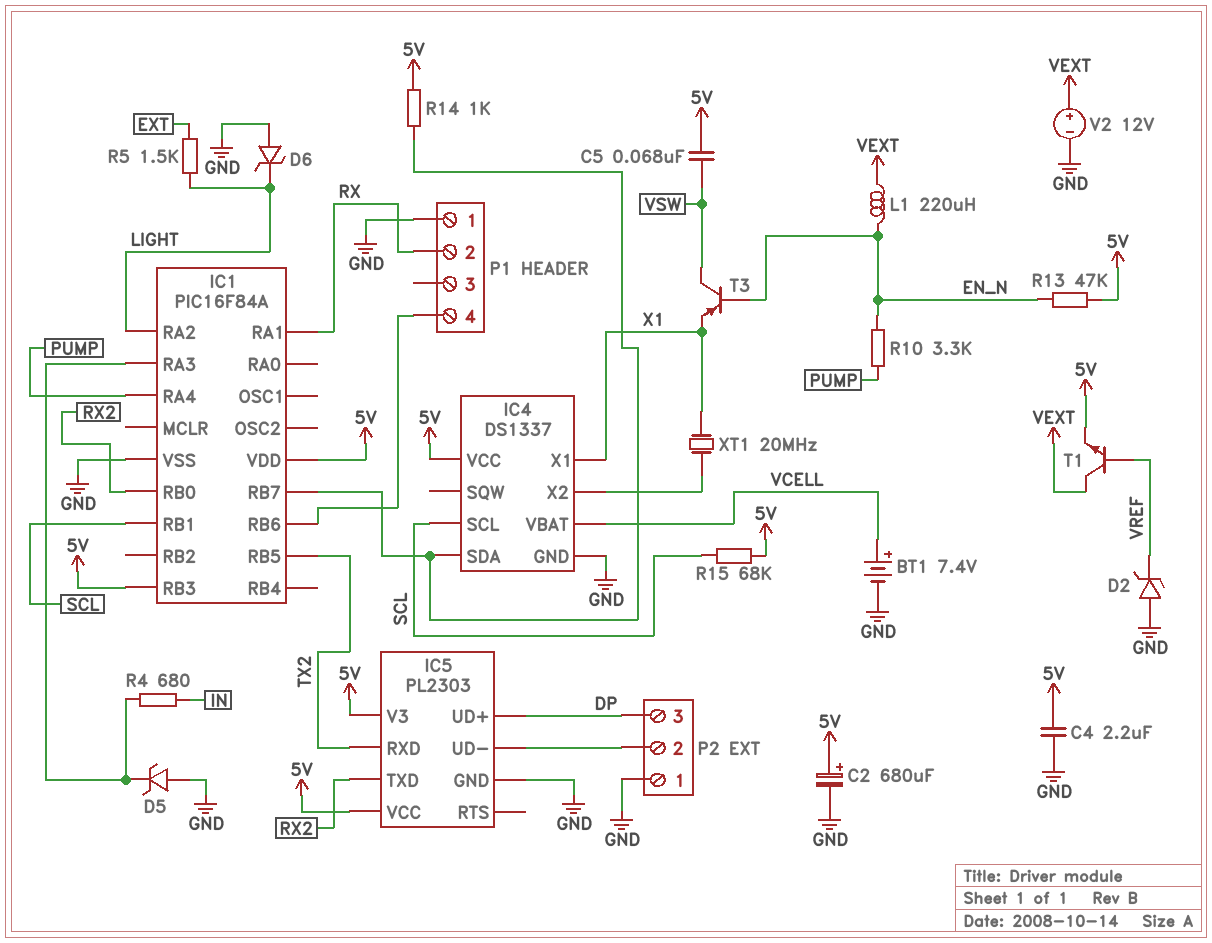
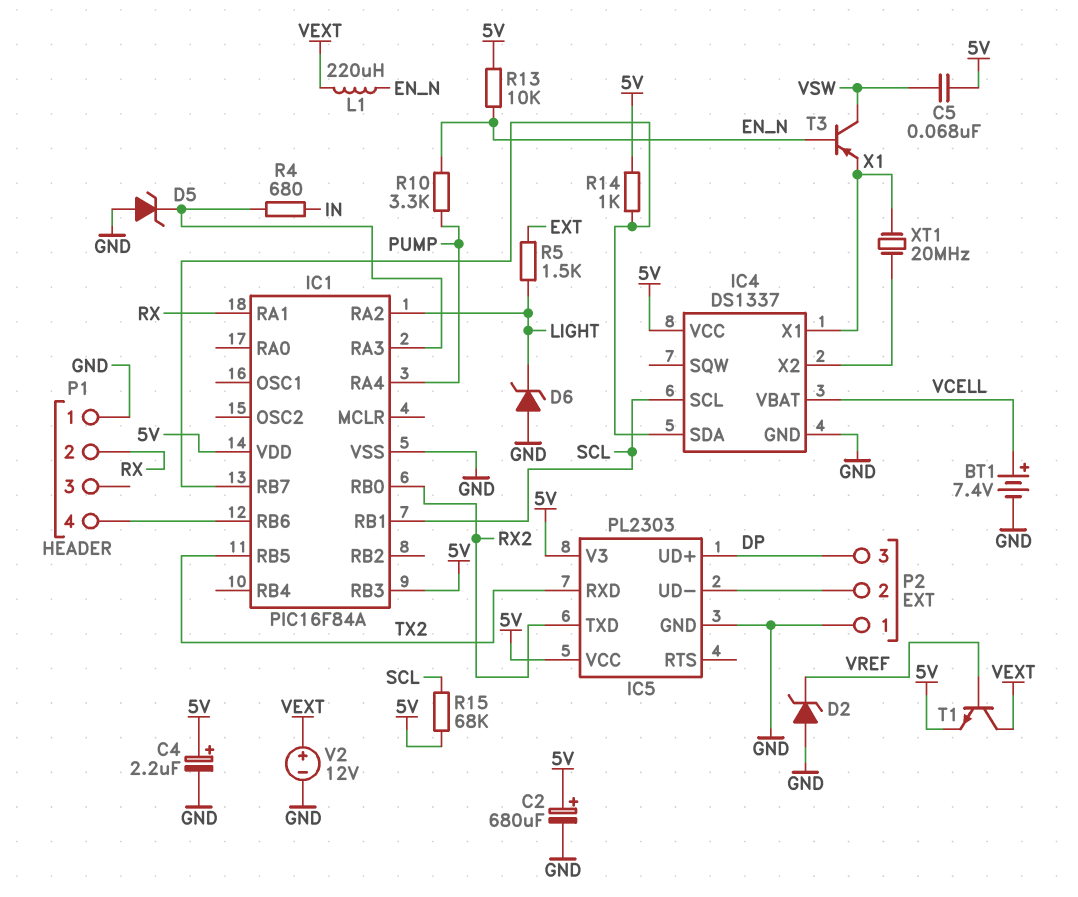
C4: 2.2uF (5V, GND) -> 2.2uF (plus 5V, minus GND)
R13: 47k (5V, EN_N) -> 10k (5V, EN_N)

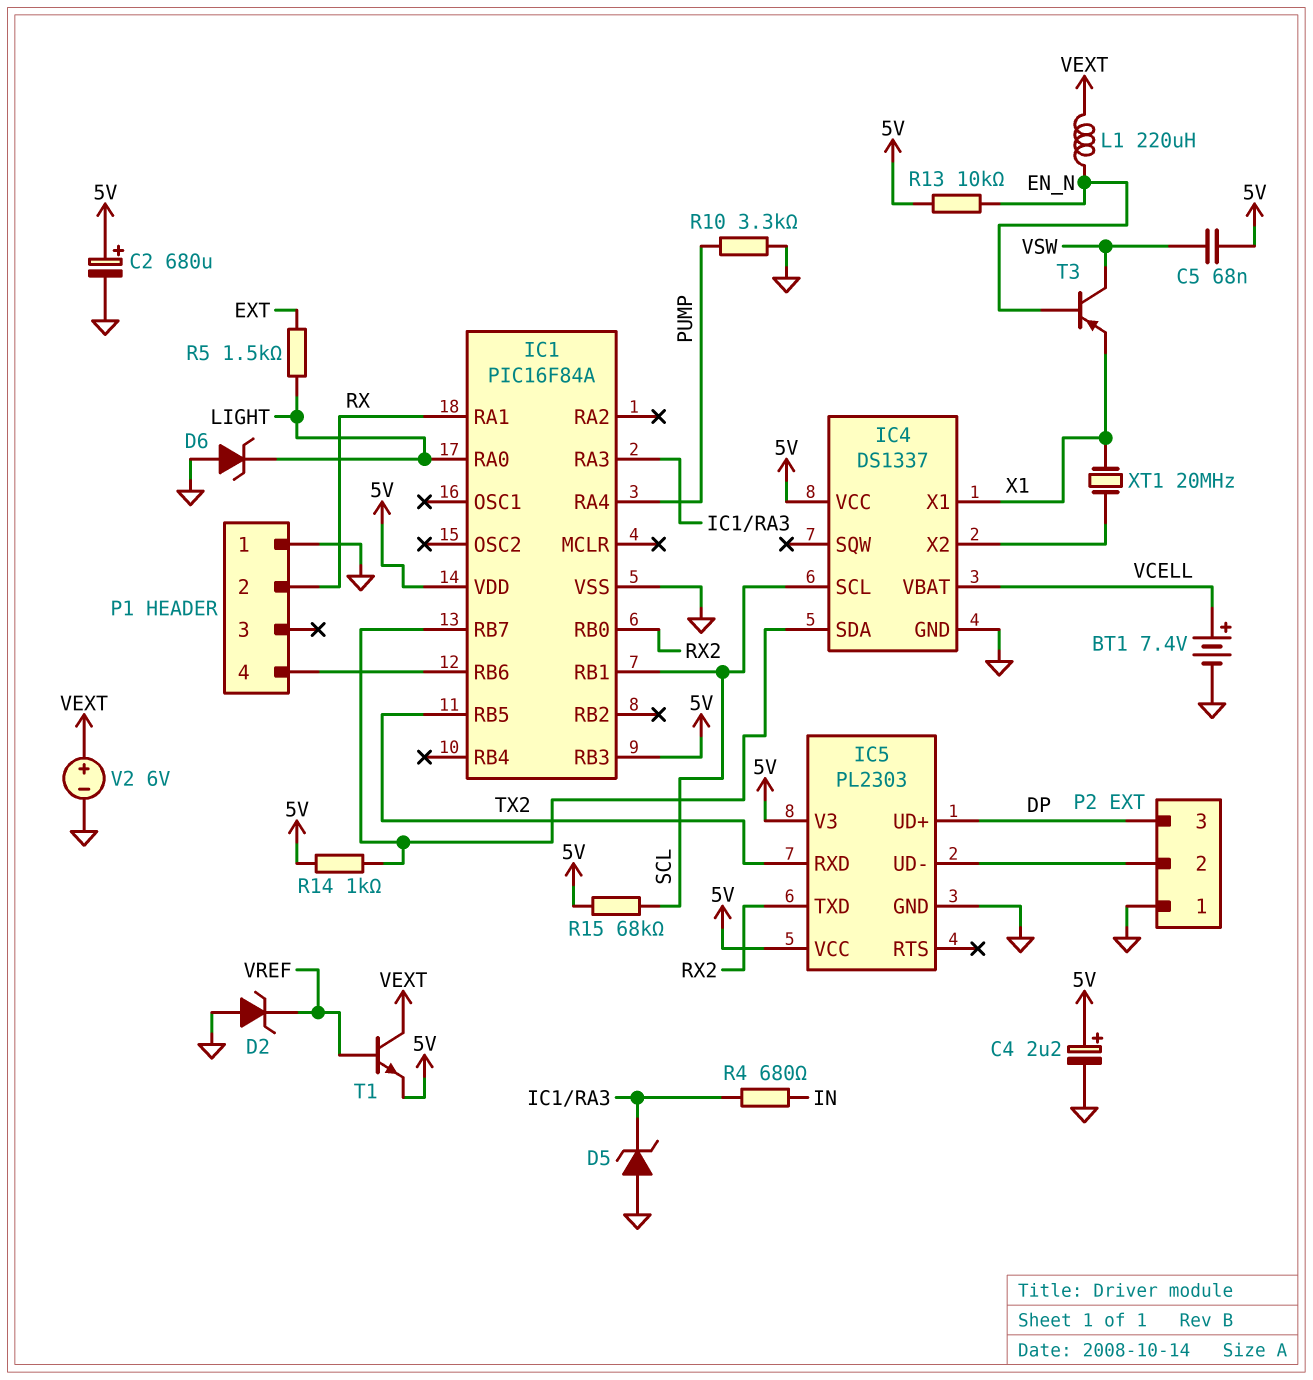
IC1 pin RA0: none -> LIGHT
IC1 pin RA2: LIGHT -> none
R10: 3.3k (EN_N, PUMP) -> 3.3k (GND, PUMP)
V2: 12V (plus VEXT, minus GND) -> 6V (plus VEXT, minus GND)

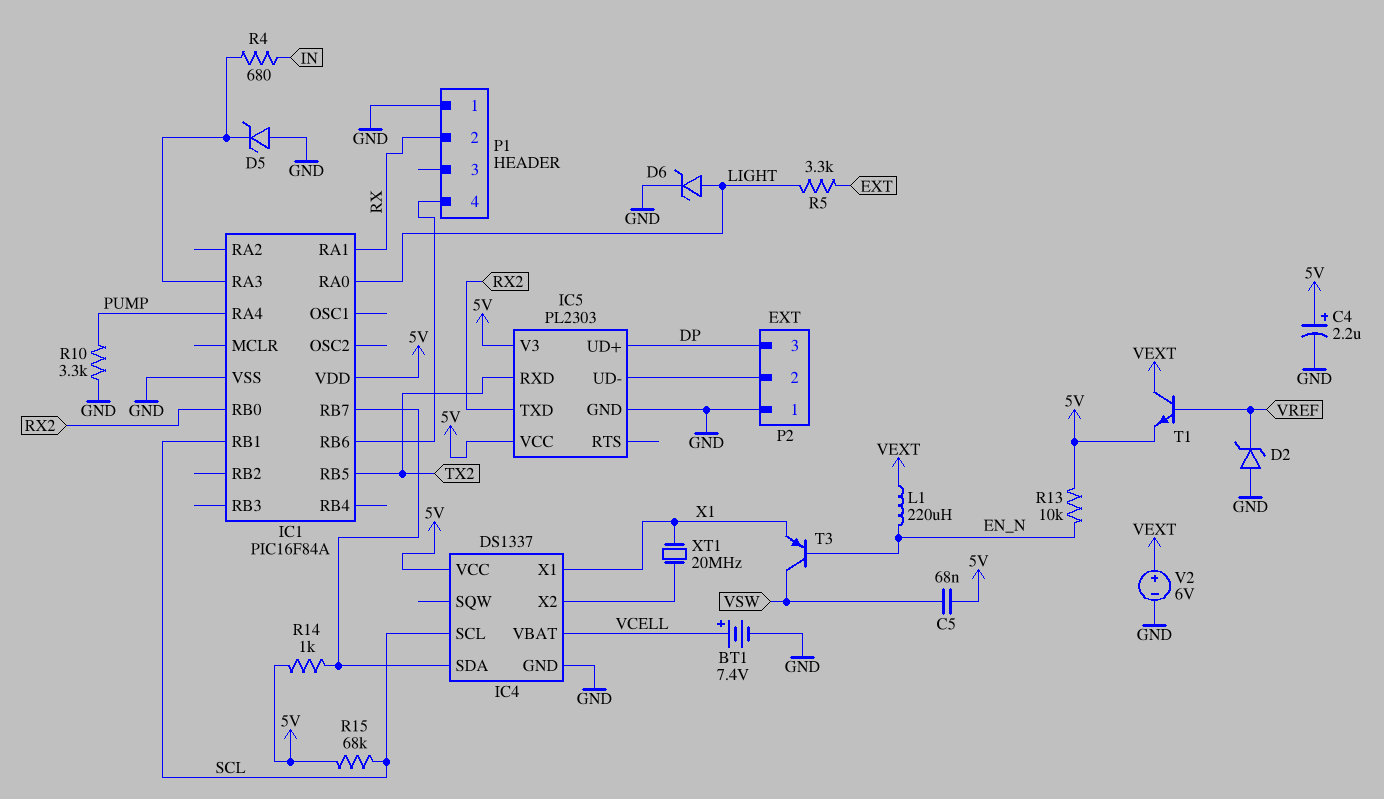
C2: 680uF (plus 5V, minus GND) -> none
D6: zener (A GND, K LIGHT) -> zener (A LIGHT, K GND)
IC1 pin RB3: 5V -> none
R5: 1.5k (EXT, LIGHT) -> 3.3k (EXT, LIGHT)

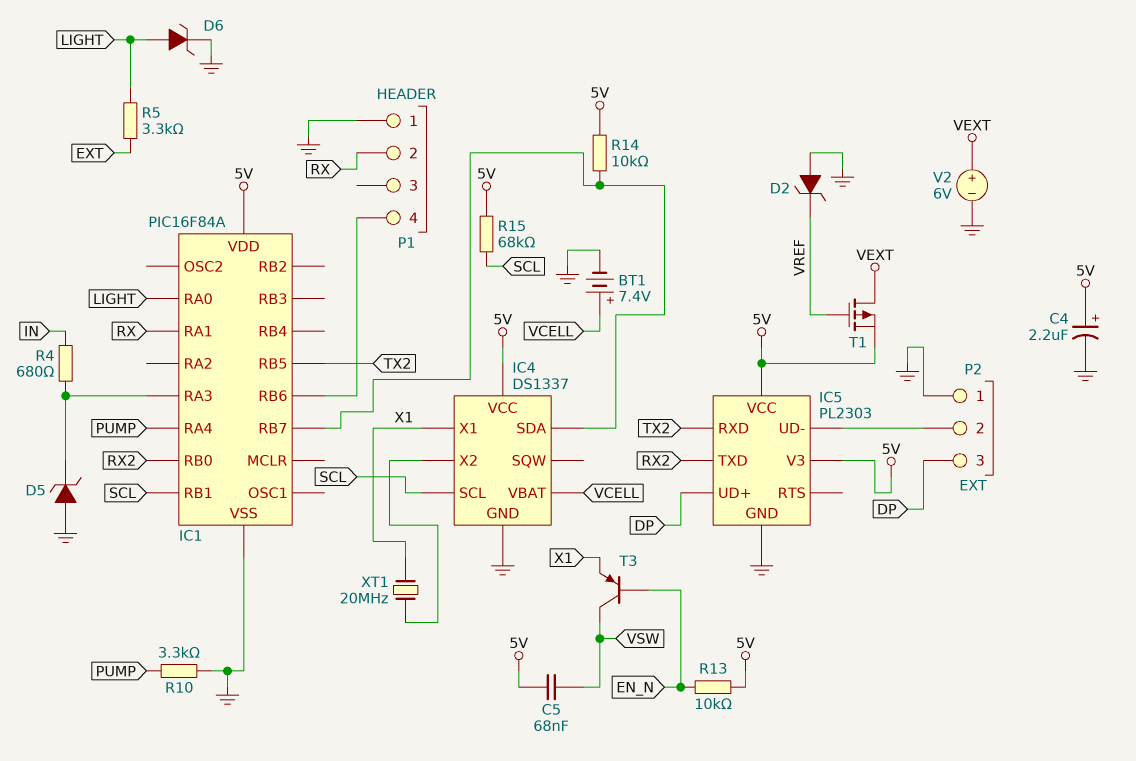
L1: 220uH (EN_N, VEXT) -> none
R14: 1k (5V, IC1/RB7) -> 10k (5V, IC1/RB7)
T1: NPN (B VREF, C VEXT, E 5V) -> PMOS (G VREF, D VEXT, S 5V)

